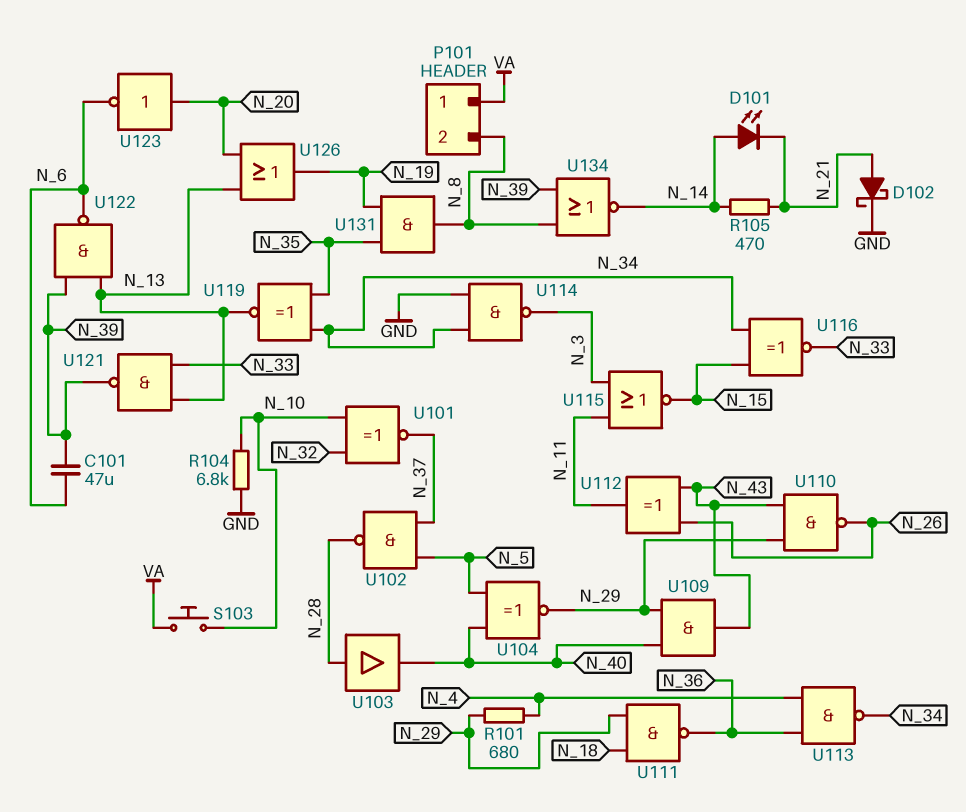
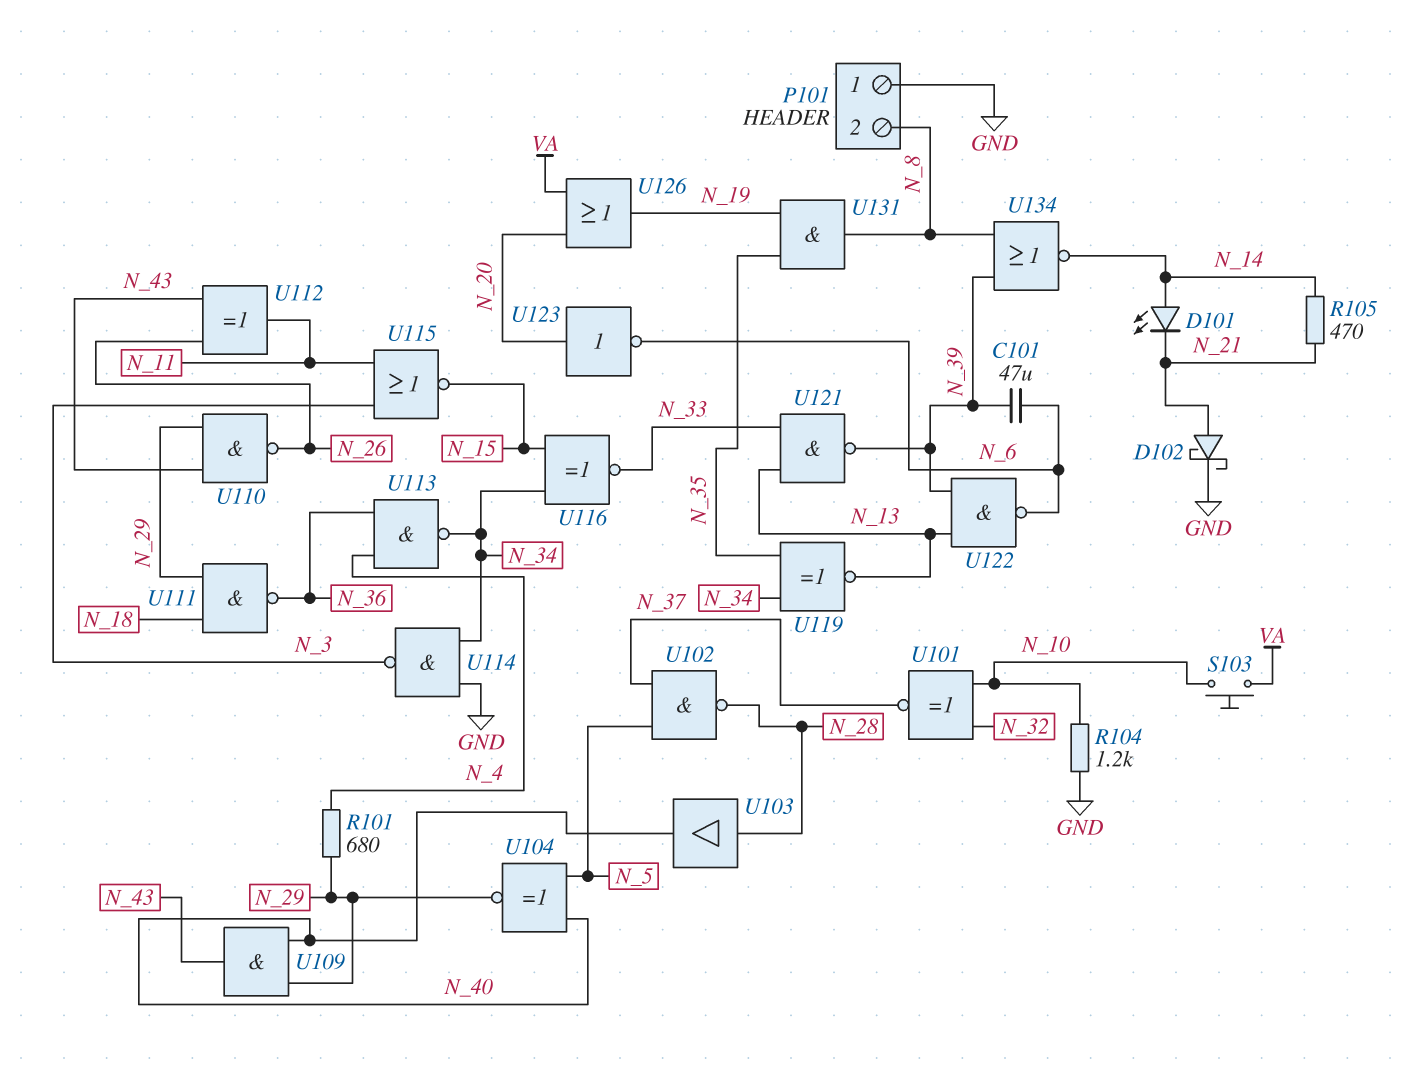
P101 pin 1: VA -> GND
R104: 6.8k (GND, N_10) -> 1.2k (GND, N_10)
U126: OR (in N_13, in N_20, out N_19) -> OR (in N_20, in VA, out N_19)

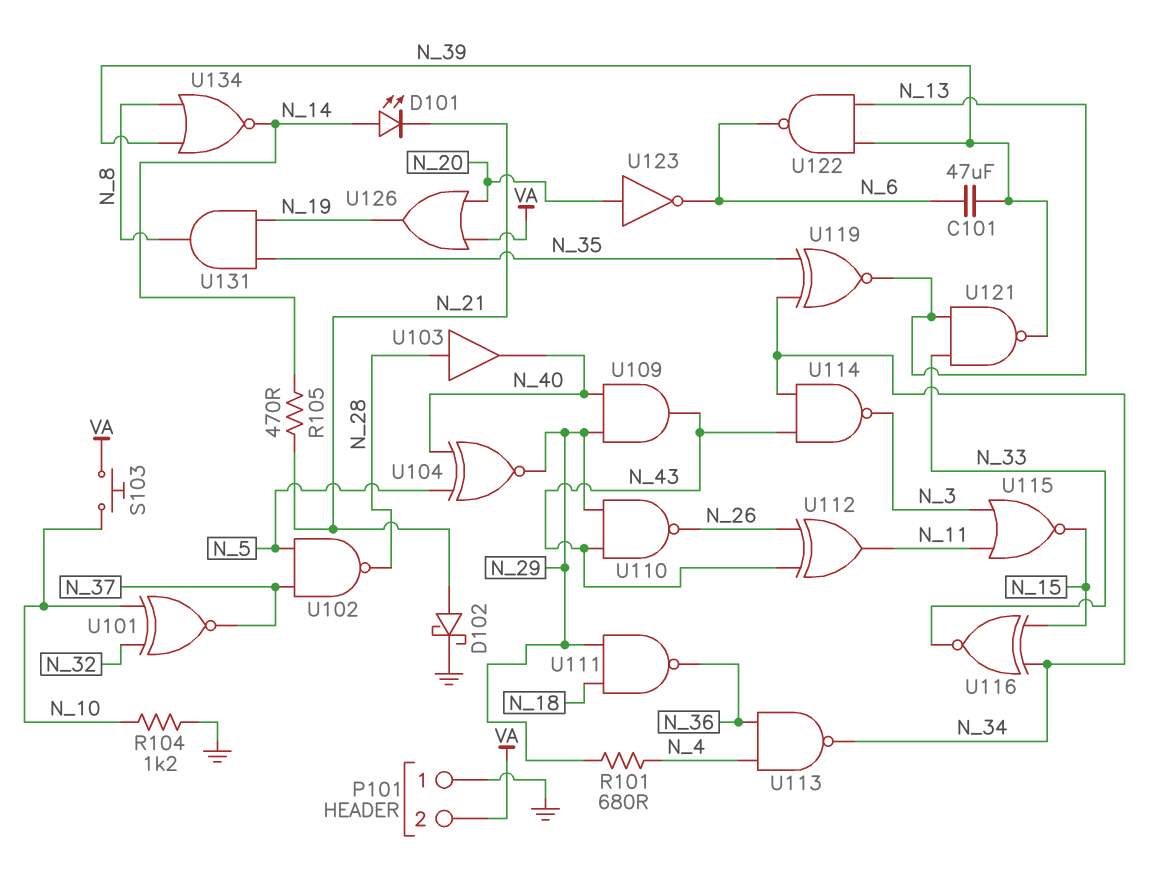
P101 pin 2: N_8 -> VA
U114: NAND (in GND, in N_34, out N_3) -> NAND (in N_34, in N_43, out N_3)

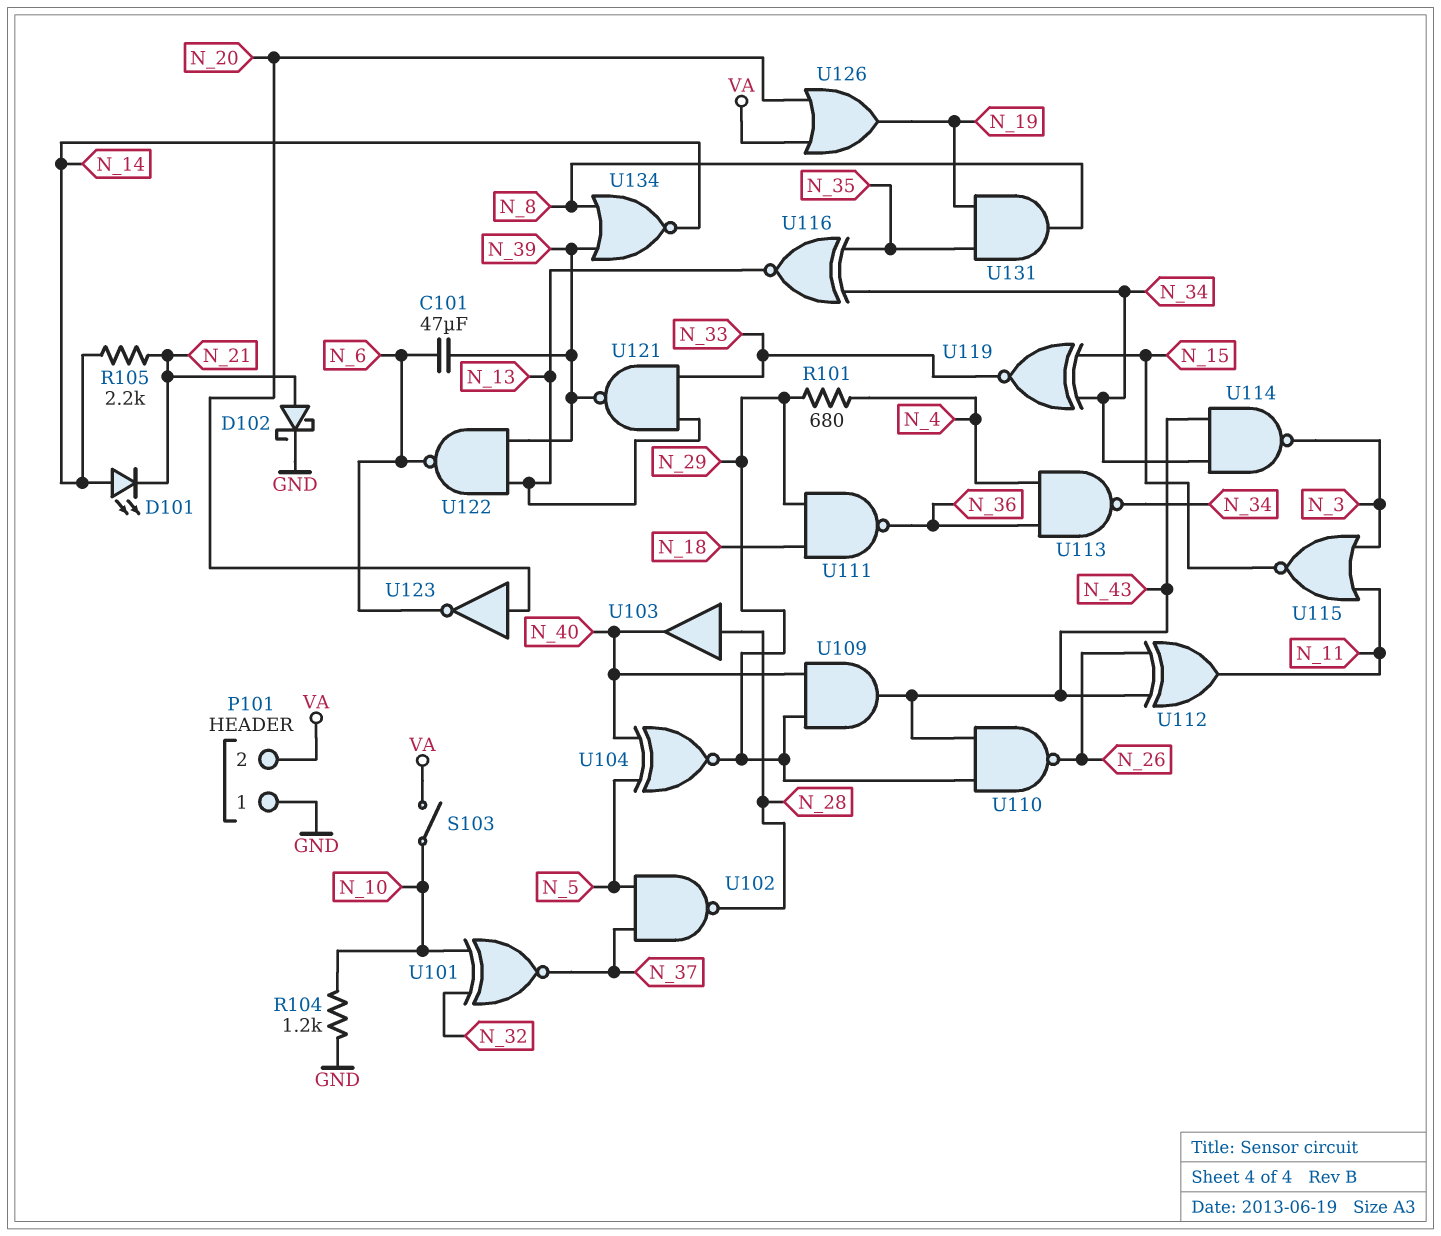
R105: 470 (N_14, N_21) -> 2.2k (N_14, N_21)
S103: button (N_10, VA) -> switch (N_10, VA)
U116: XNOR (in N_15, in N_34, out N_33) -> XNOR (in N_34, in N_35, out N_13)
U119: XNOR (in N_34, in N_35, out N_13) -> XNOR (in N_15, in N_34, out N_33)

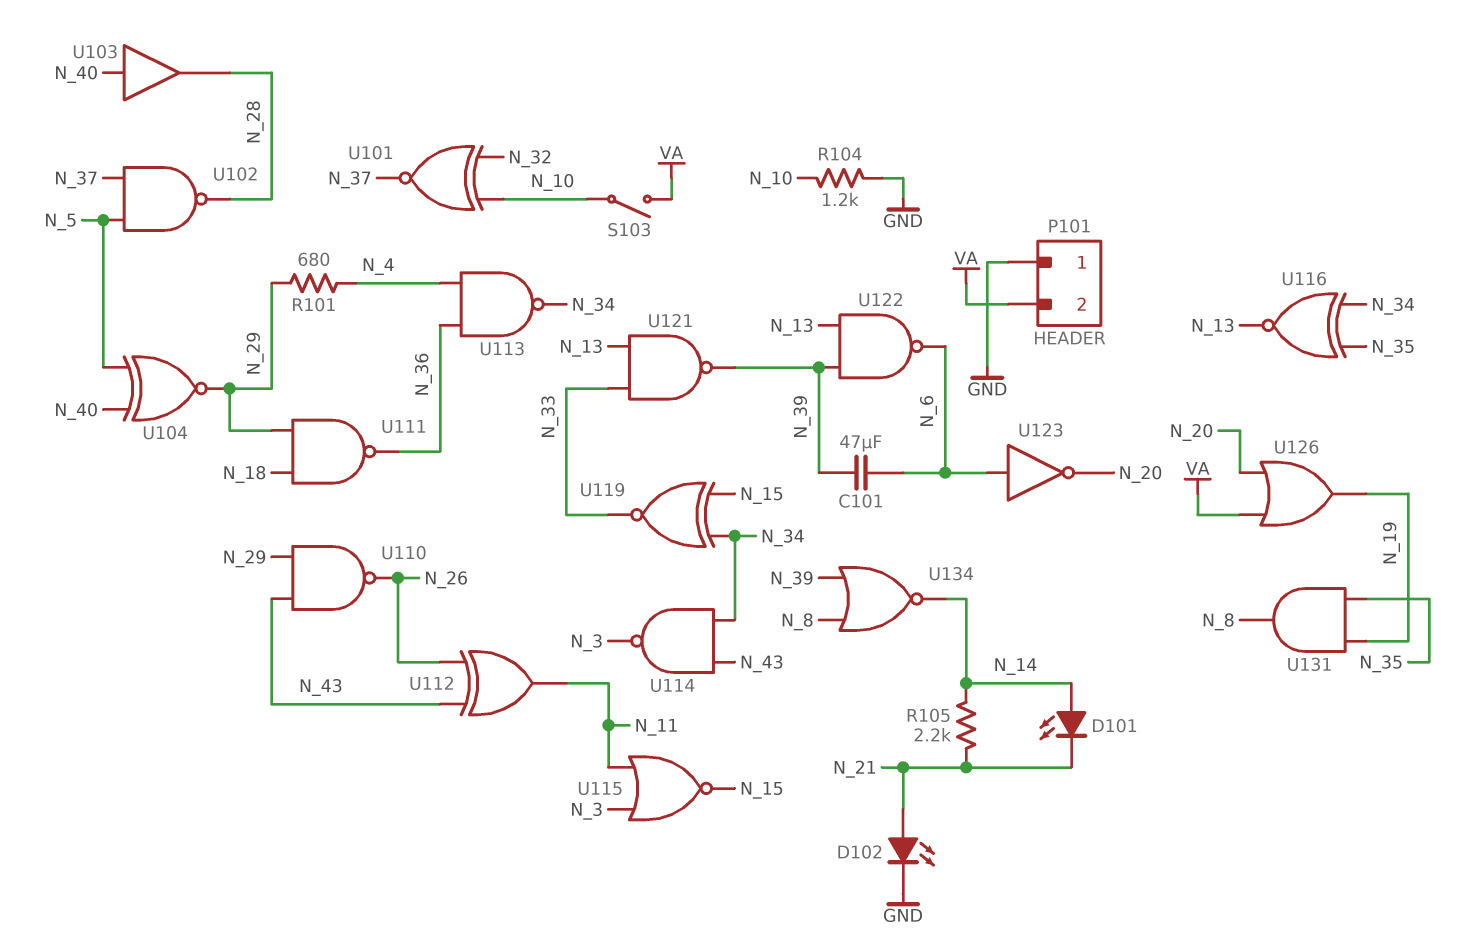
D102: schottky (A N_21, K GND) -> LED (A N_21, K GND)
U103: buffer (in N_28, out N_40) -> buffer (in N_40, out N_28)
U109: AND (in N_29, in N_40, out N_43) -> none
U123: NOT (in N_20, out N_6) -> NOT (in N_6, out N_20)

